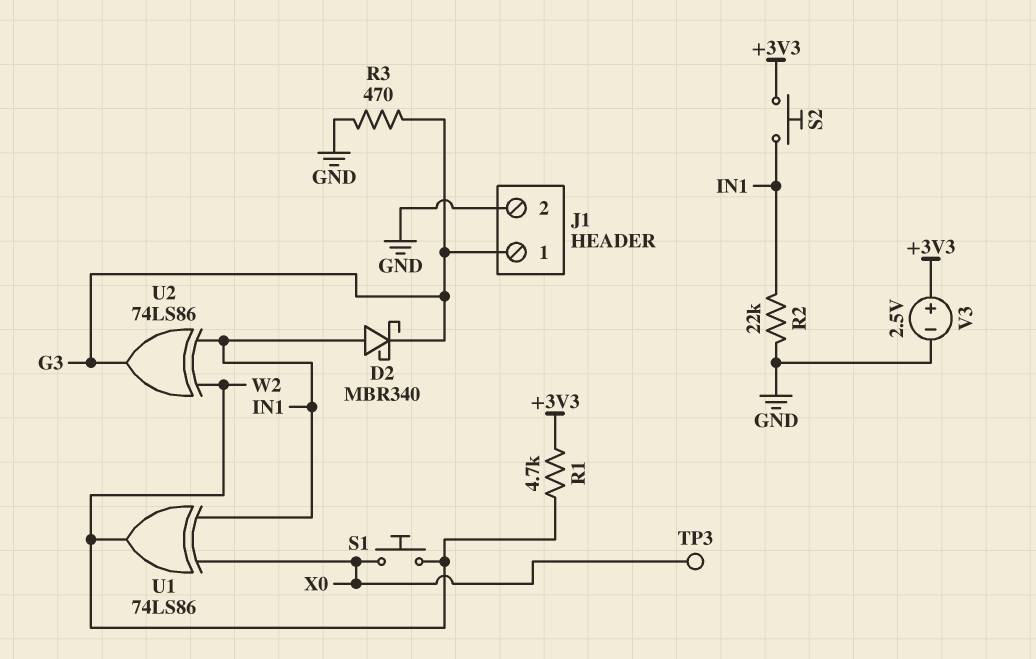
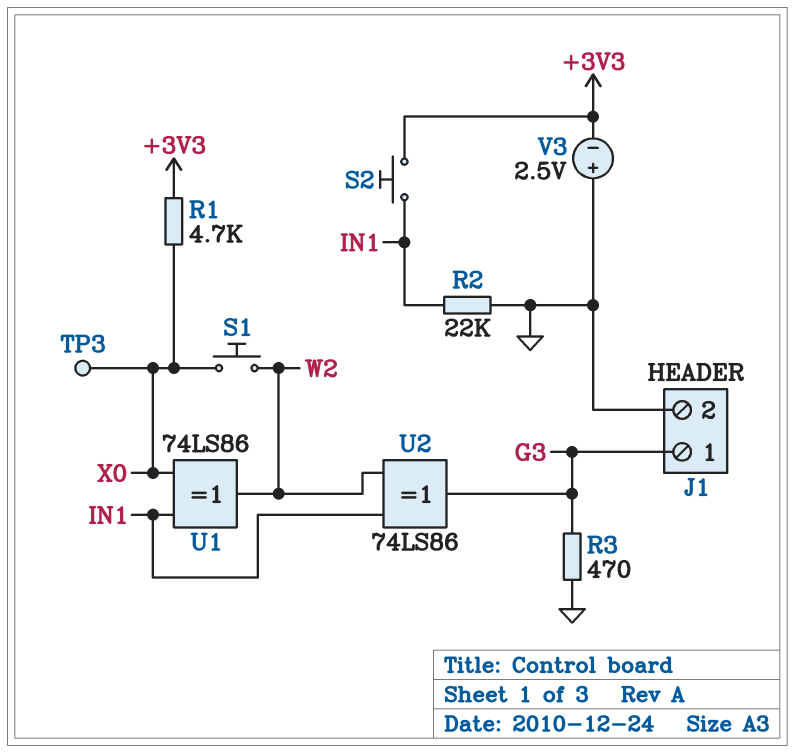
D2: schottky MBR340 (A IN1, K G3) -> none
R1: 4.7k (+3V3, W2) -> 4.7k (+3V3, X0)
V3: 2.5V (plus +3V3, minus GND) -> 2.5V (plus GND, minus +3V3)

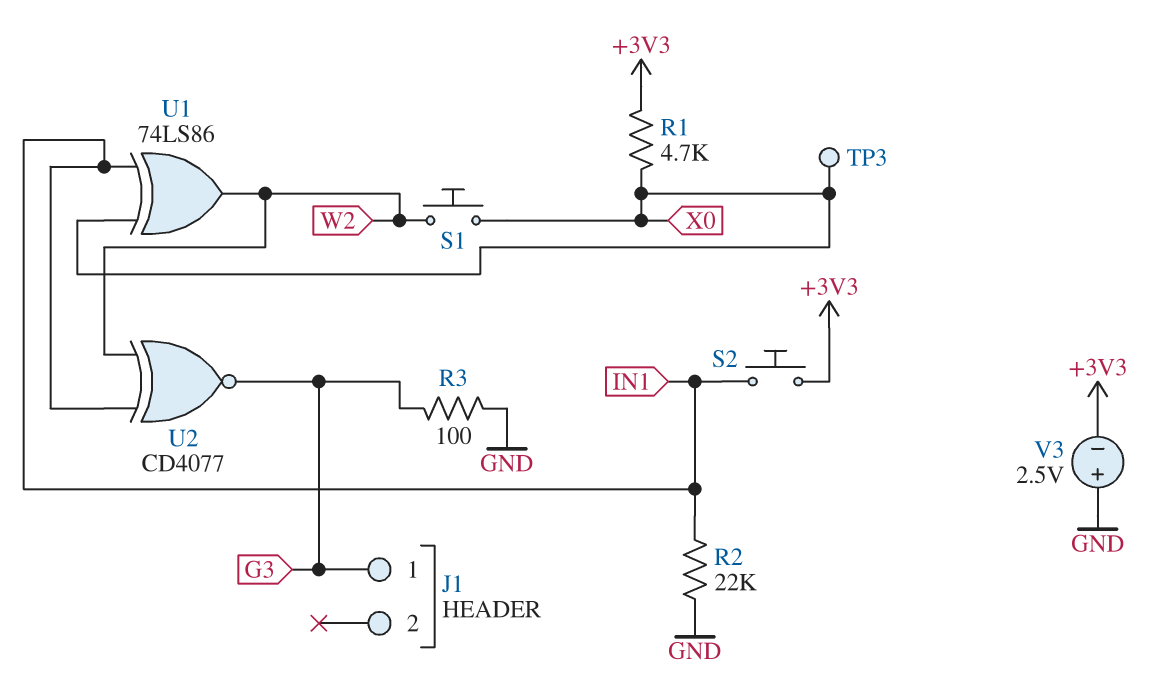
J1 pin 2: GND -> none
R3: 470 (G3, GND) -> 100 (G3, GND)
U2: XOR 74LS86 (in IN1, in W2, out G3) -> XNOR CD4077 (in IN1, in W2, out G3)

